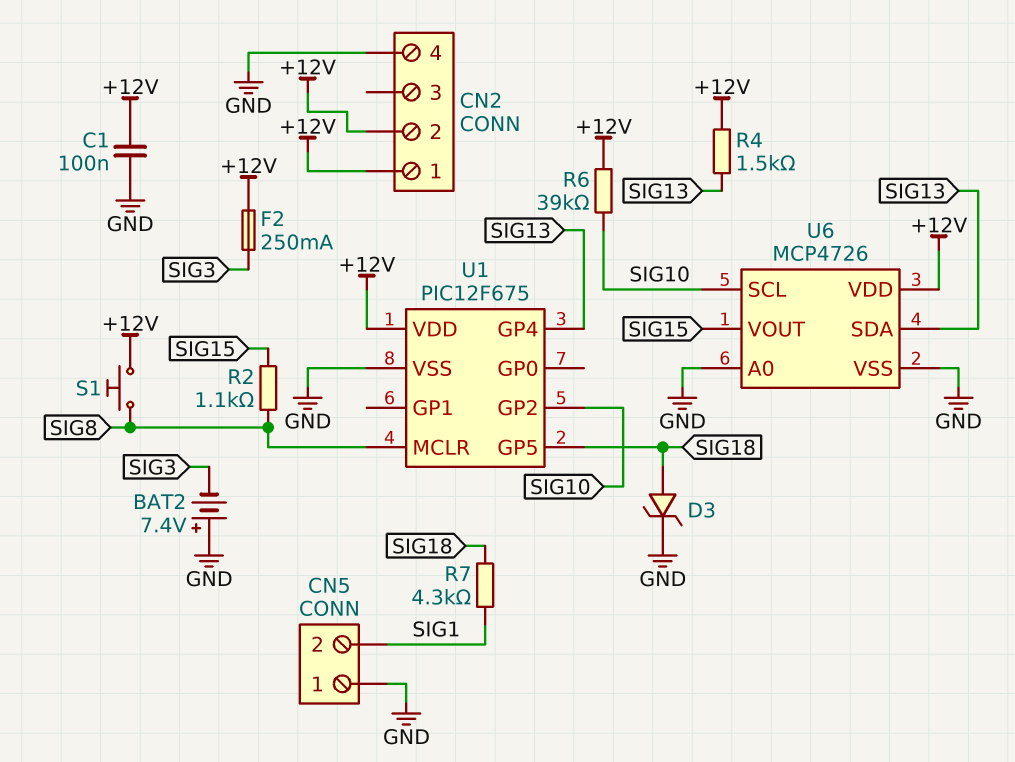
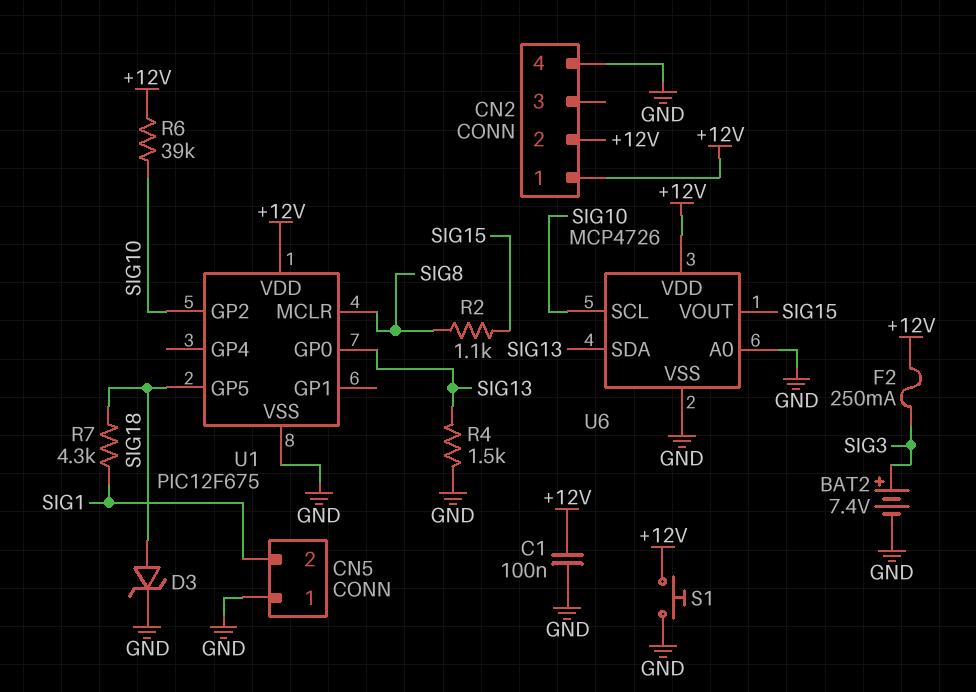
BAT2: 7.4V (plus GND, minus SIG3) -> 7.4V (plus SIG3, minus GND)
R4: 1.5k (+12V, SIG13) -> 1.5k (GND, SIG13)
S1: button (+12V, SIG8) -> button (+12V, GND)
U1 pin GP0: none -> SIG13
U1 pin GP4: SIG13 -> none

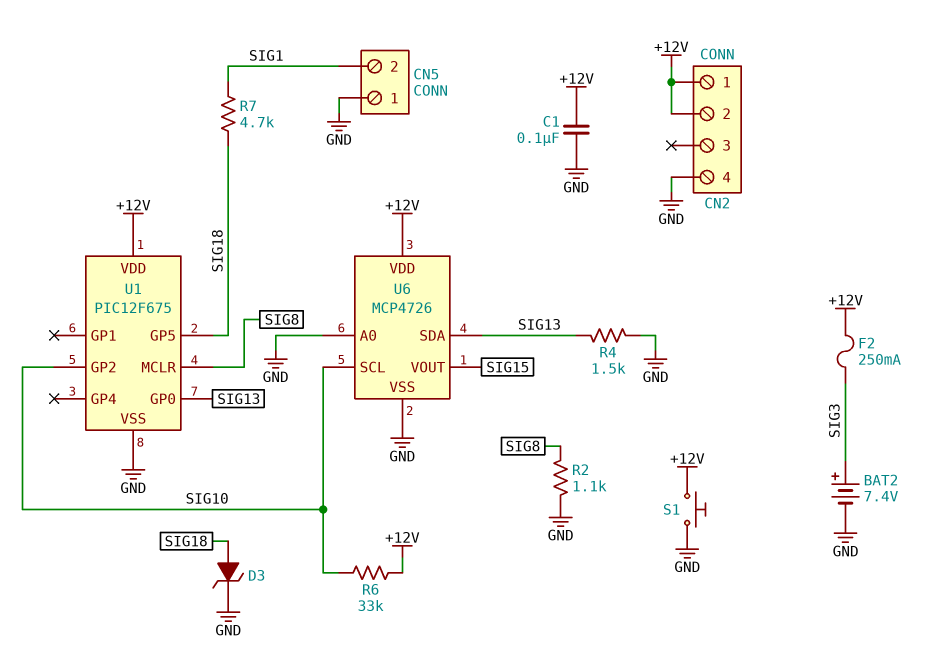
R2: 1.1k (SIG8, SIG15) -> 1.1k (GND, SIG8)
R6: 39k (+12V, SIG10) -> 33k (+12V, SIG10)
R7: 4.3k (SIG1, SIG18) -> 4.7k (SIG1, SIG18)

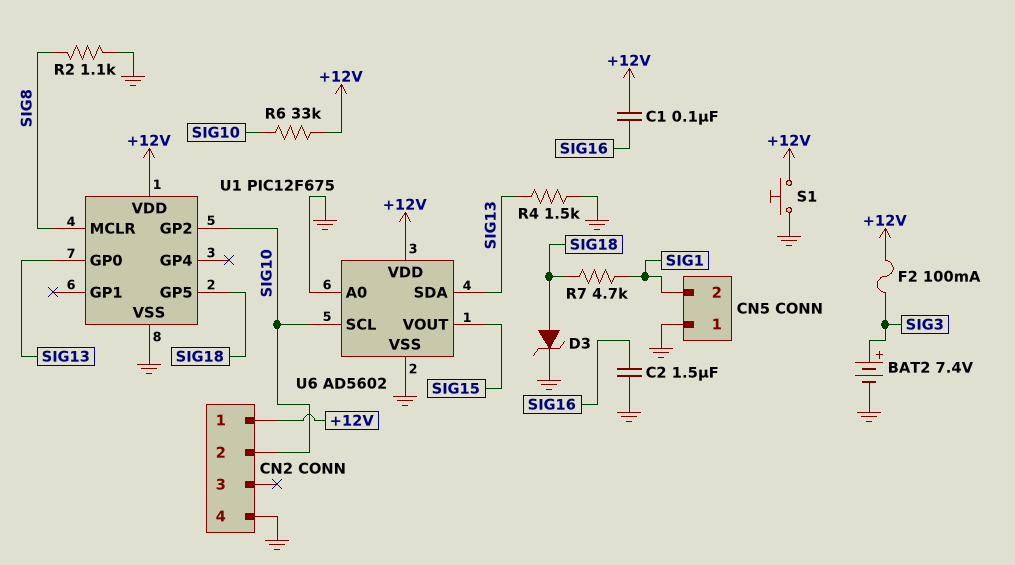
C1: 100nF (+12V, GND) -> 100nF (+12V, SIG16)
C2: none -> 1.5uF (GND, SIG16)
CN2 pin 2: +12V -> SIG10
F2: 250mA (+12V, SIG3) -> 100mA (+12V, SIG3)
U6: MCP4726 -> AD5602

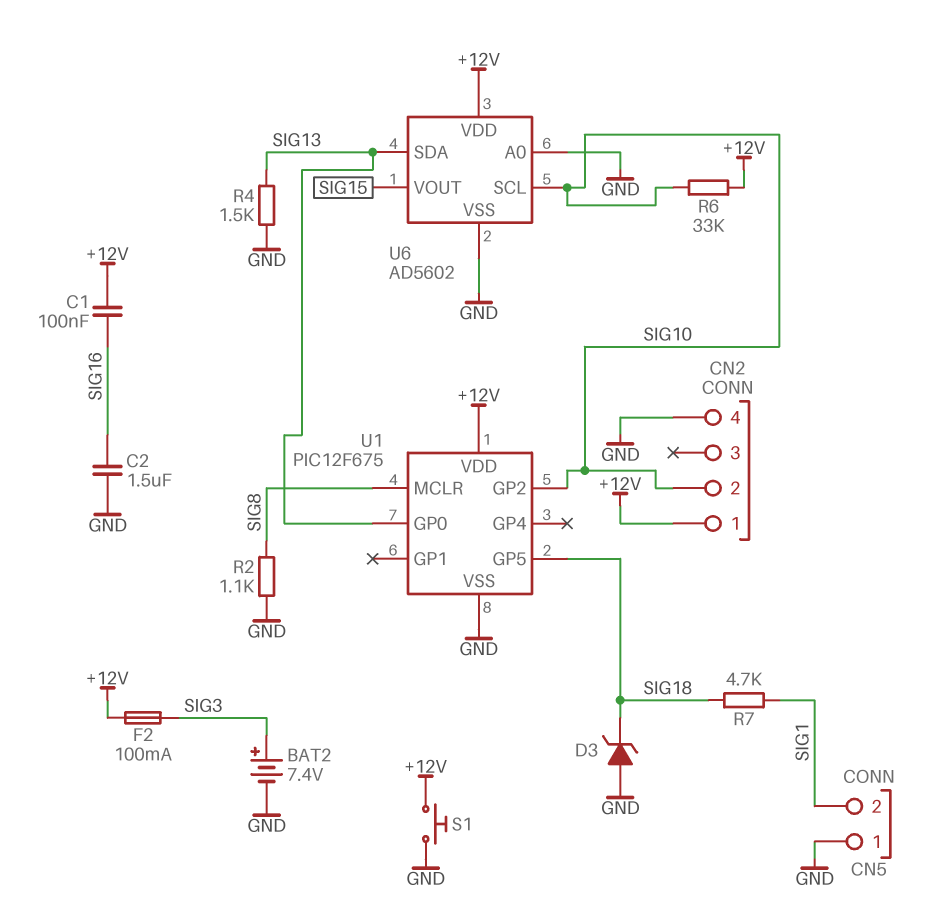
D3: zener (A SIG18, K GND) -> zener (A GND, K SIG18)

